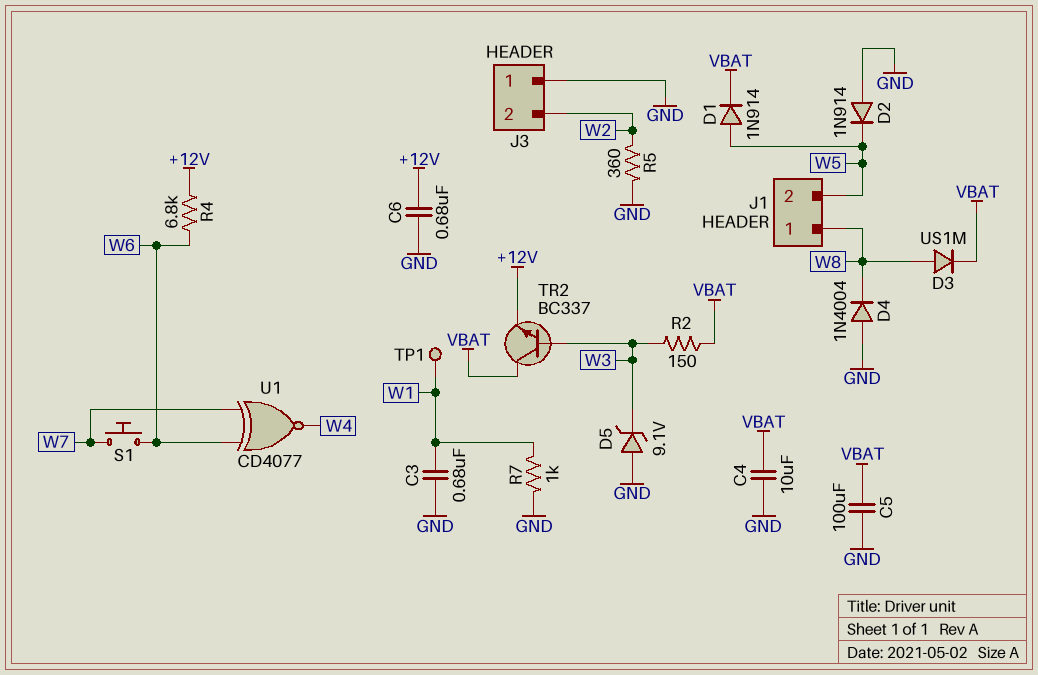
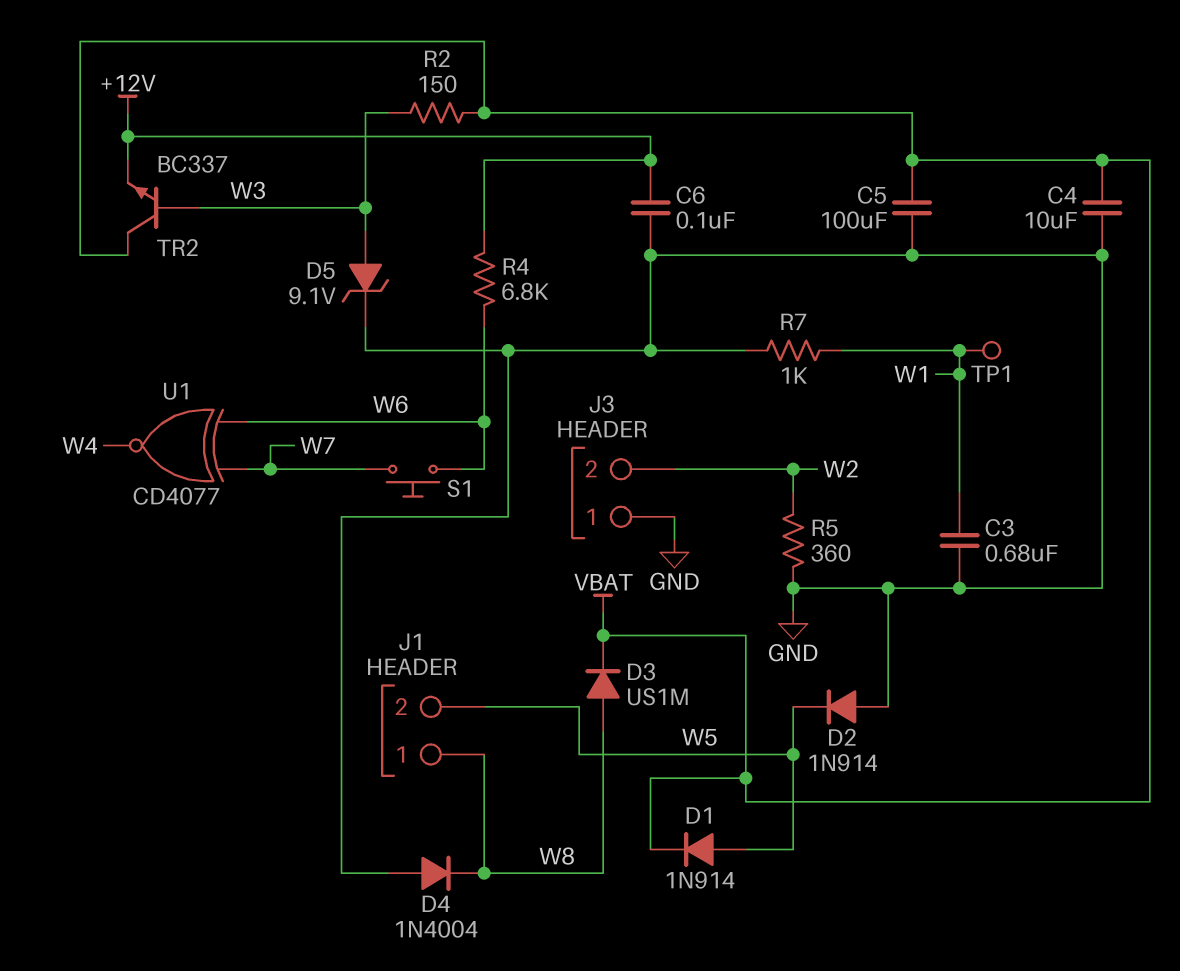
C6: 680nF (+12V, GND) -> 100nF (+12V, GND)
D5: zener 9.1V (A GND, K W3) -> zener 9.1V (A W3, K GND)

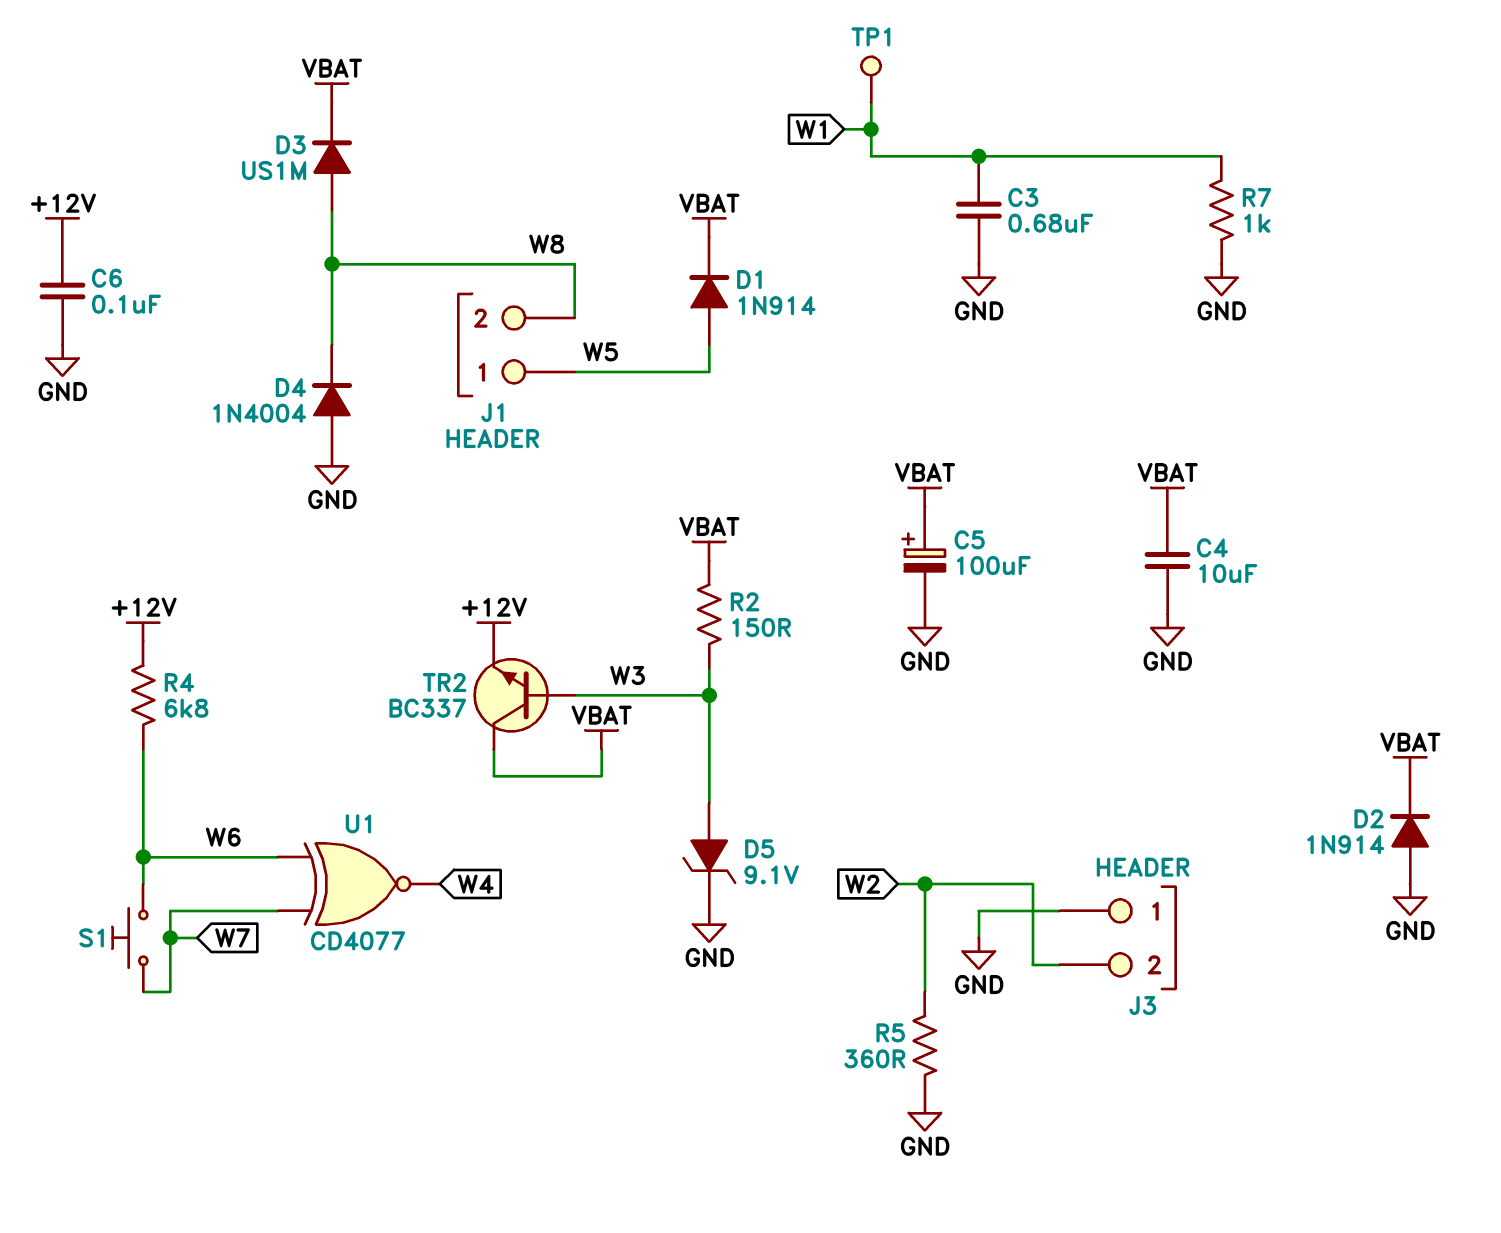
C5: 100uF (GND, VBAT) -> 100uF (plus VBAT, minus GND)
D2: diode 1N914 (A GND, K W5) -> diode 1N914 (A GND, K VBAT)
J1 pin 1: W8 -> W5
J1 pin 2: W5 -> W8

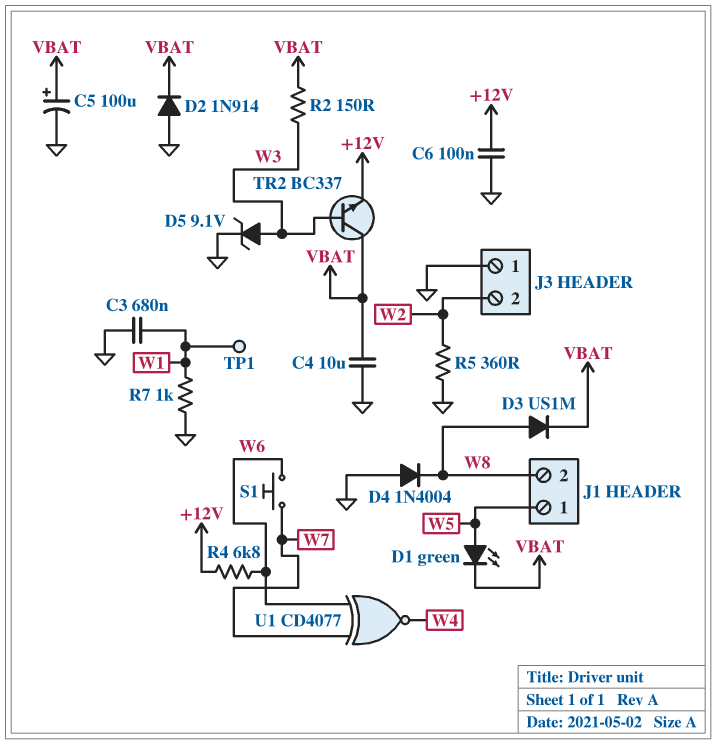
D1: diode 1N914 (A W5, K VBAT) -> LED green (A W5, K VBAT)

